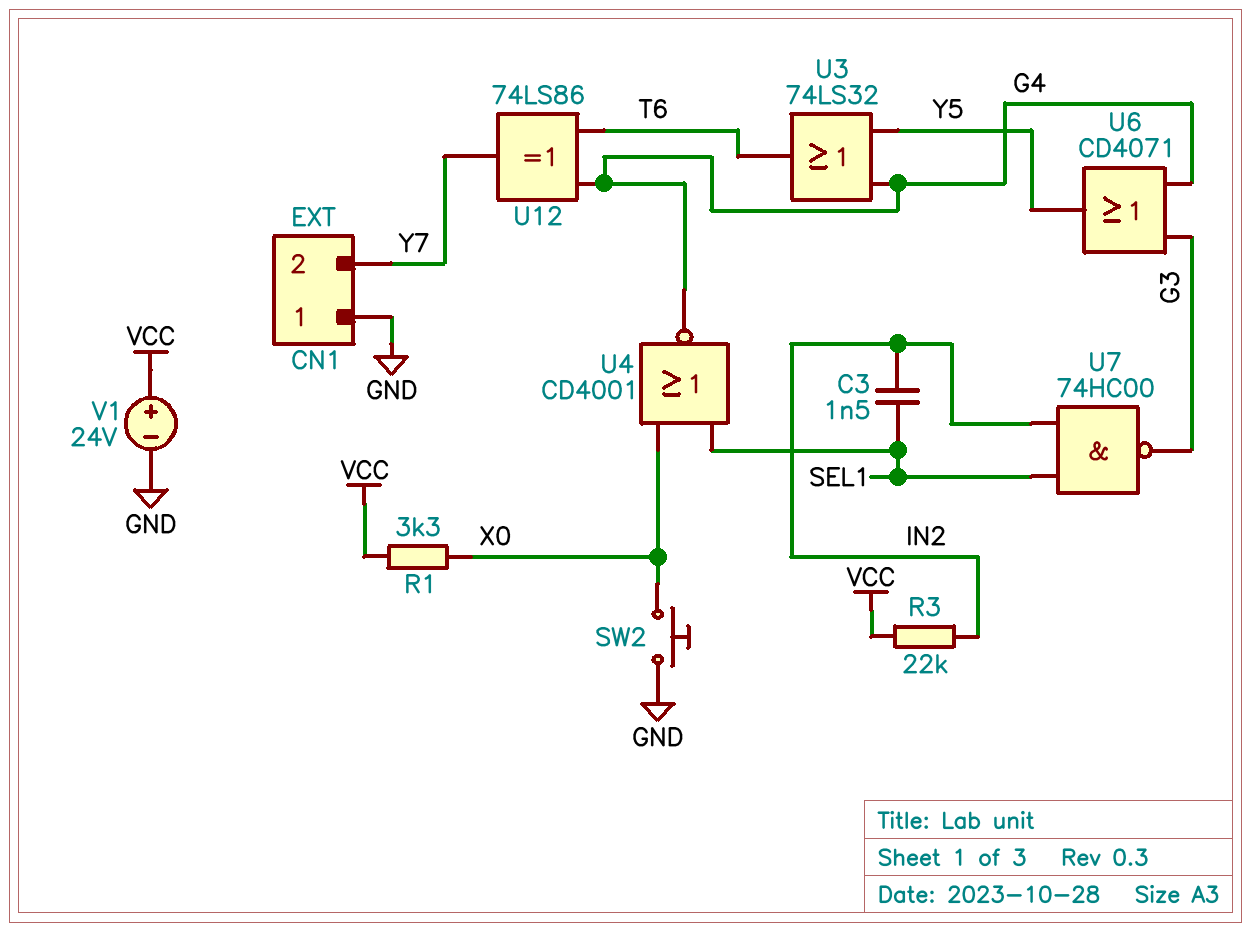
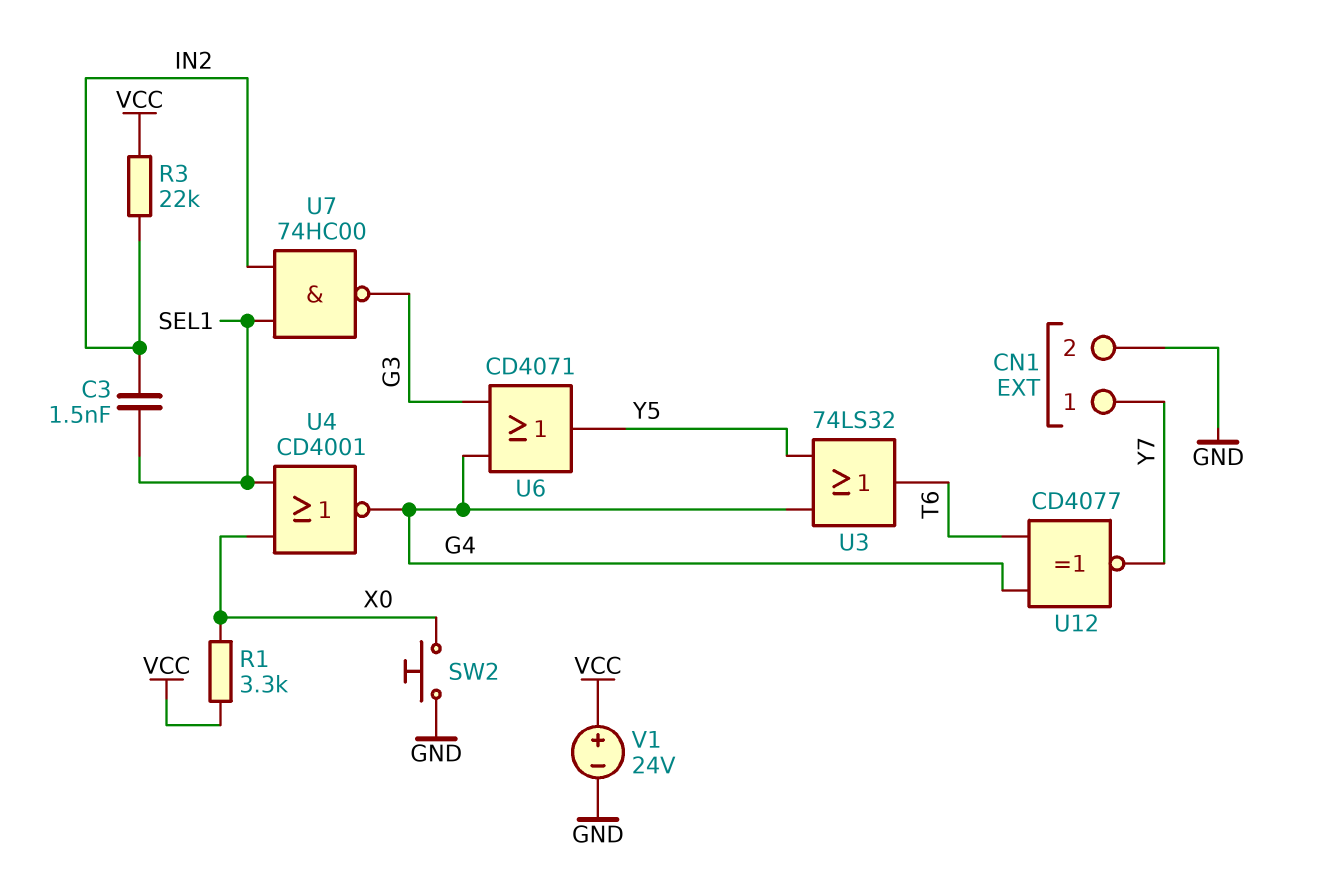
CN1 pin 1: GND -> Y7
CN1 pin 2: Y7 -> GND
U12: XOR 74LS86 (in G4, in T6, out Y7) -> XNOR CD4077 (in G4, in T6, out Y7)

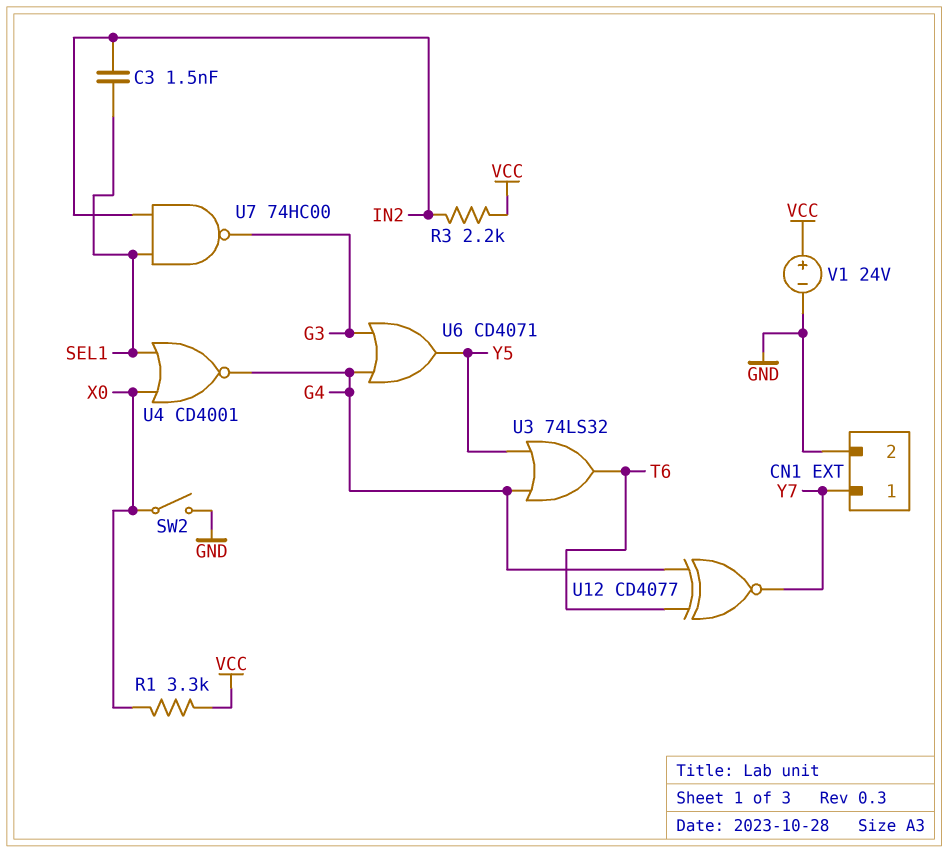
R3: 22k (IN2, VCC) -> 2.2k (IN2, VCC)
SW2: button (GND, X0) -> switch (GND, X0)

